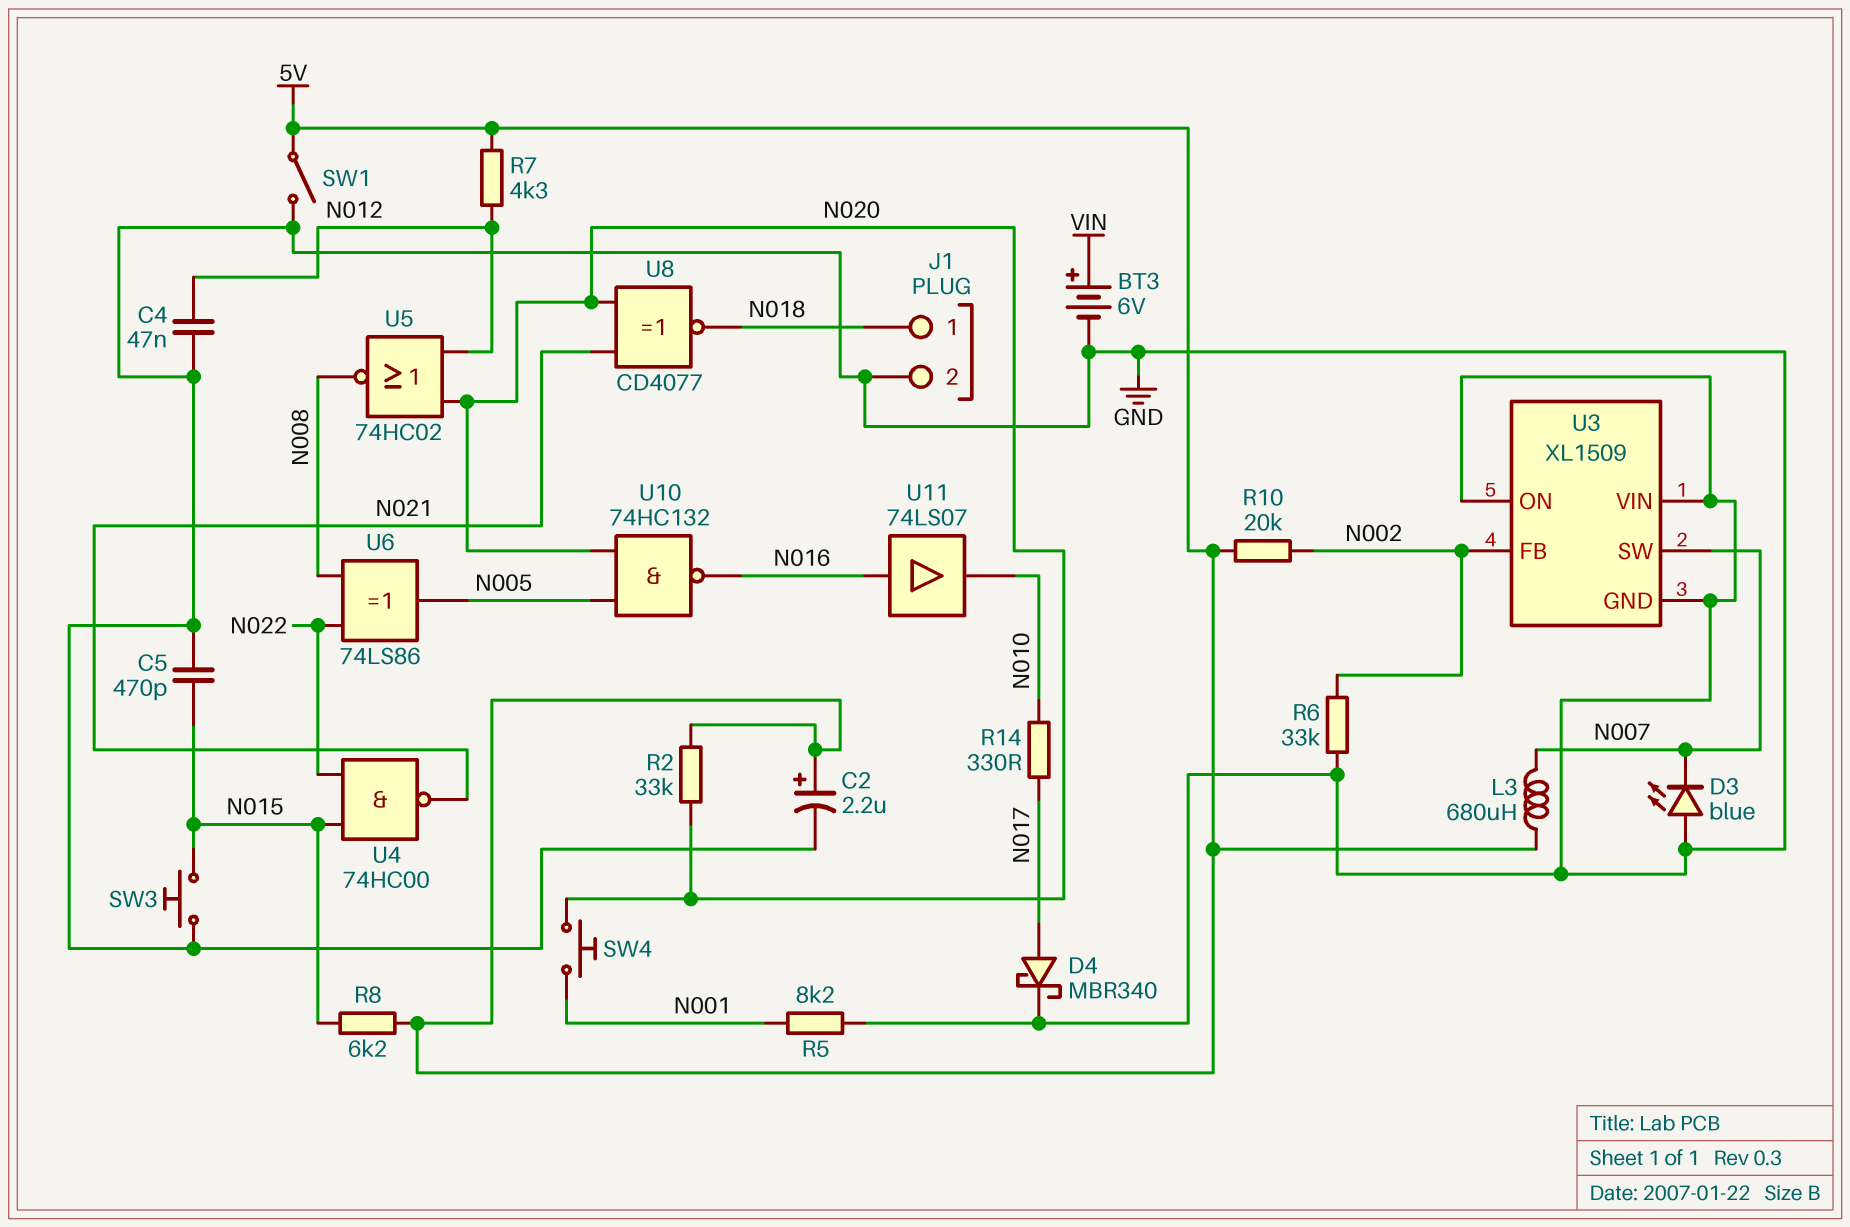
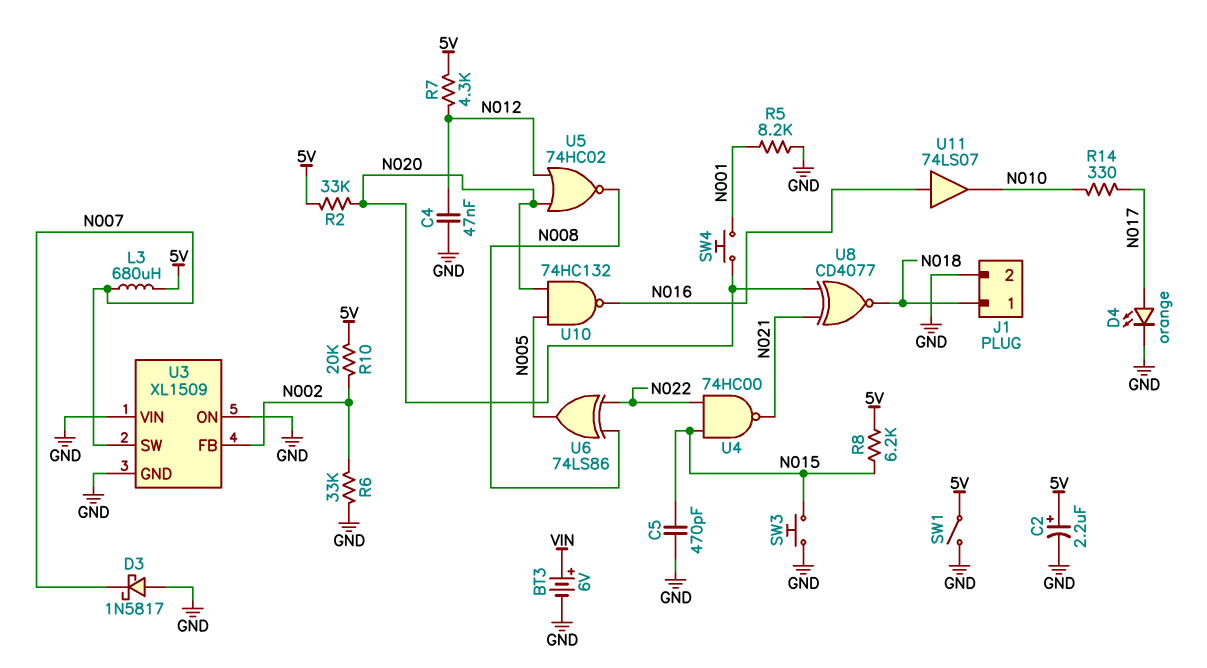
D3: LED blue (A GND, K N007) -> schottky 1N5817 (A GND, K N007)
D4: schottky MBR340 (A N017, K GND) -> LED orange (A N017, K GND)

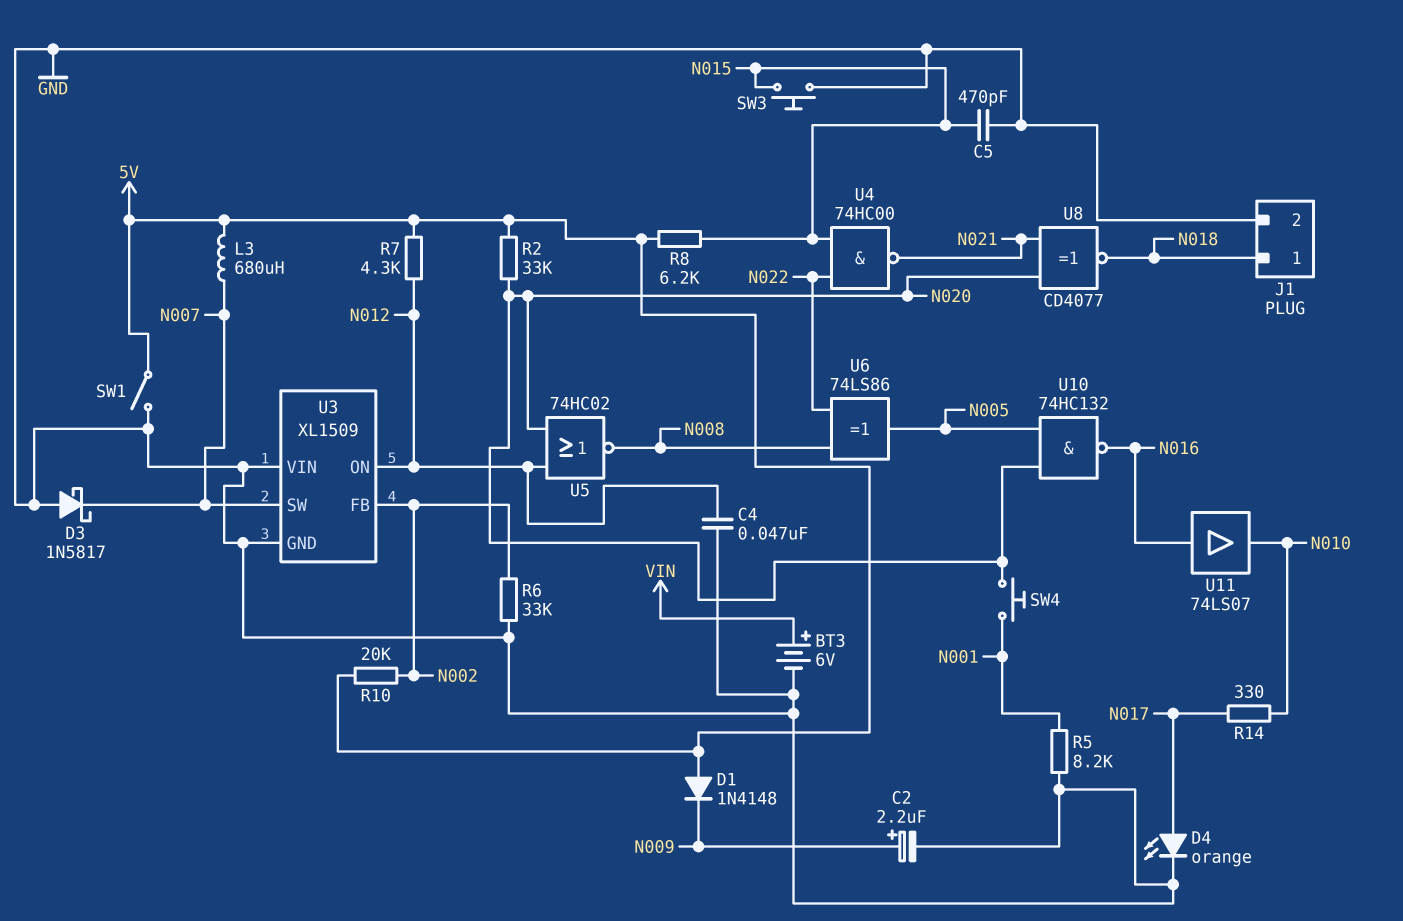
C2: 2.2uF (plus 5V, minus GND) -> 2.2uF (plus N009, minus GND)
D1: none -> diode 1N4148 (A 5V, K N009)
U3 pin ON: GND -> N012

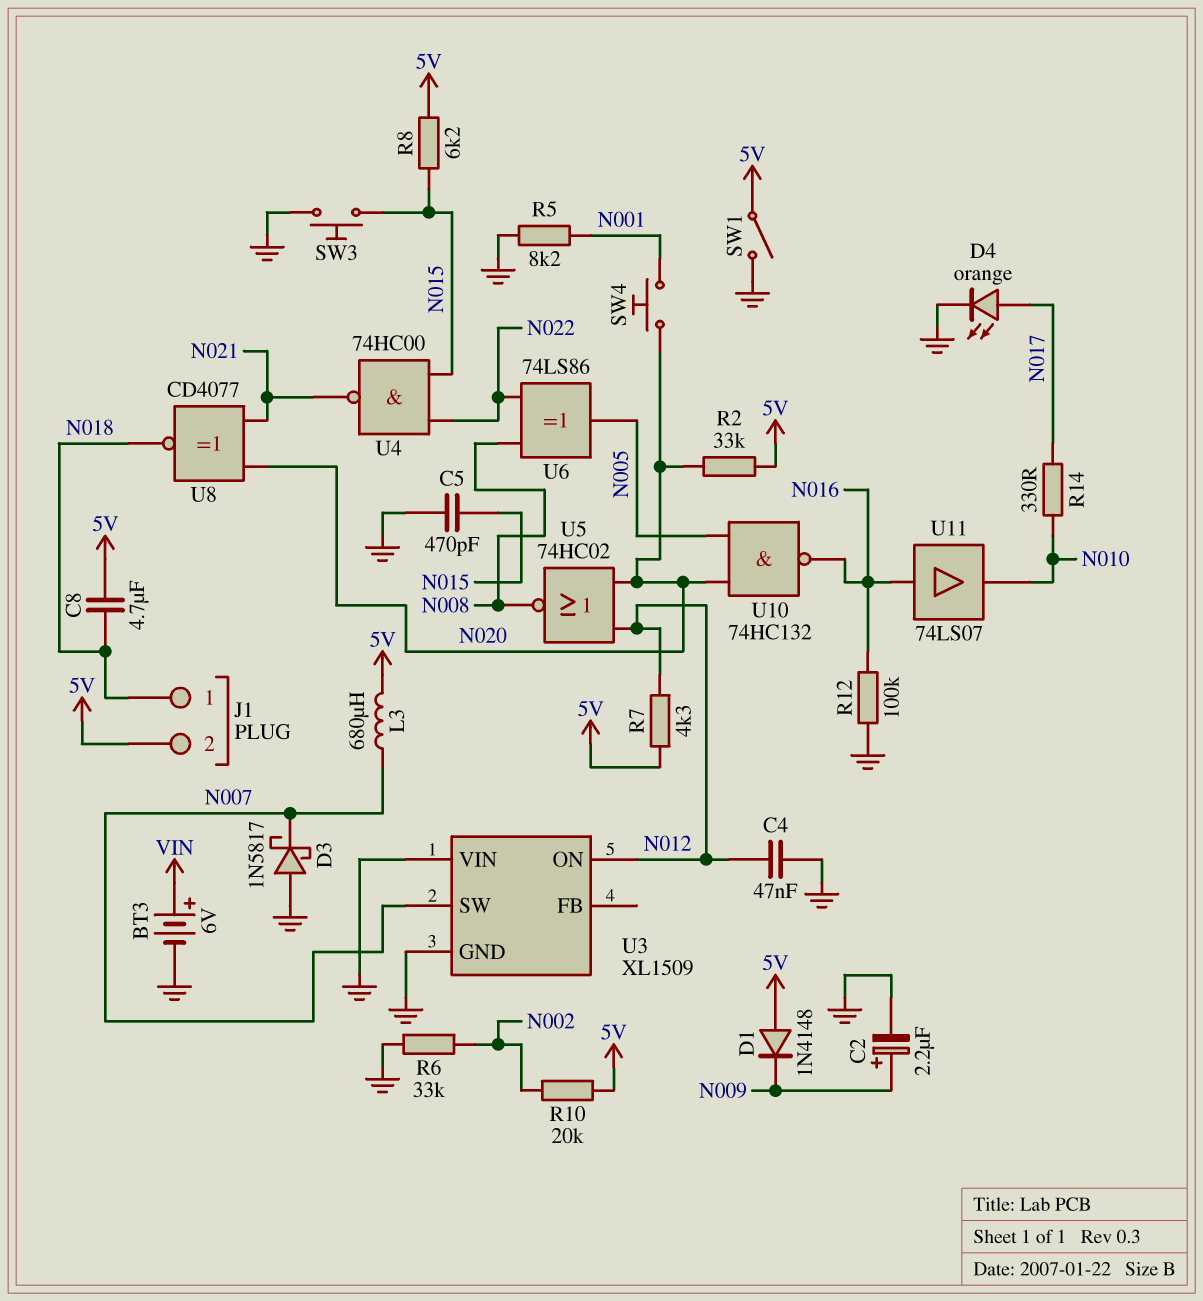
C8: none -> 4.7uF (5V, N018)
J1 pin 2: GND -> 5V
R12: none -> 100k (GND, N016)
U3 pin FB: N002 -> none

